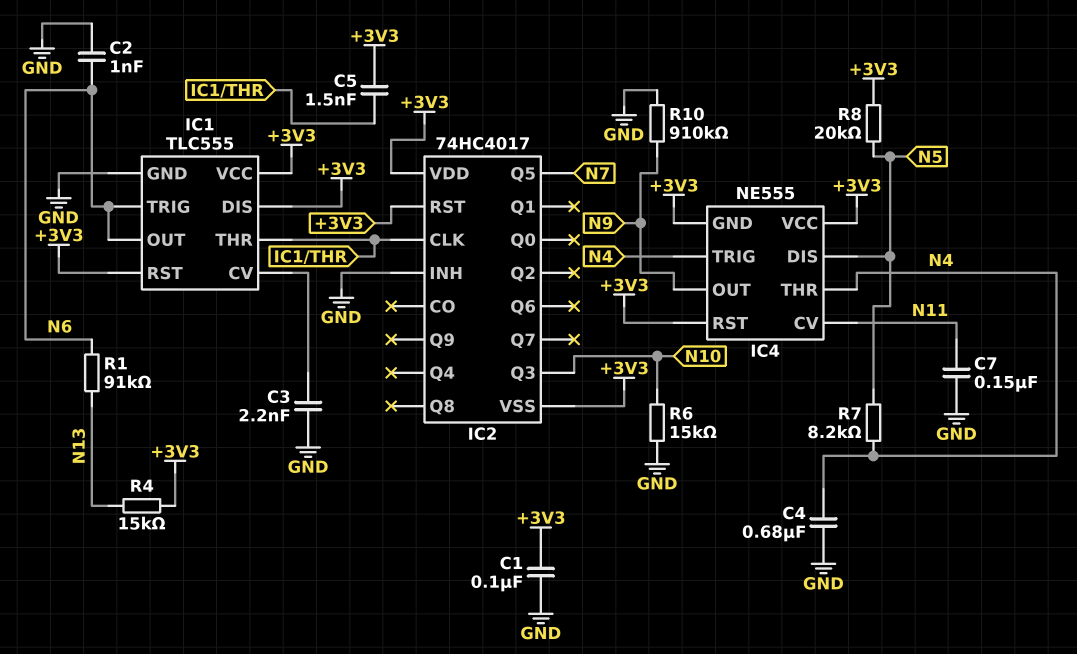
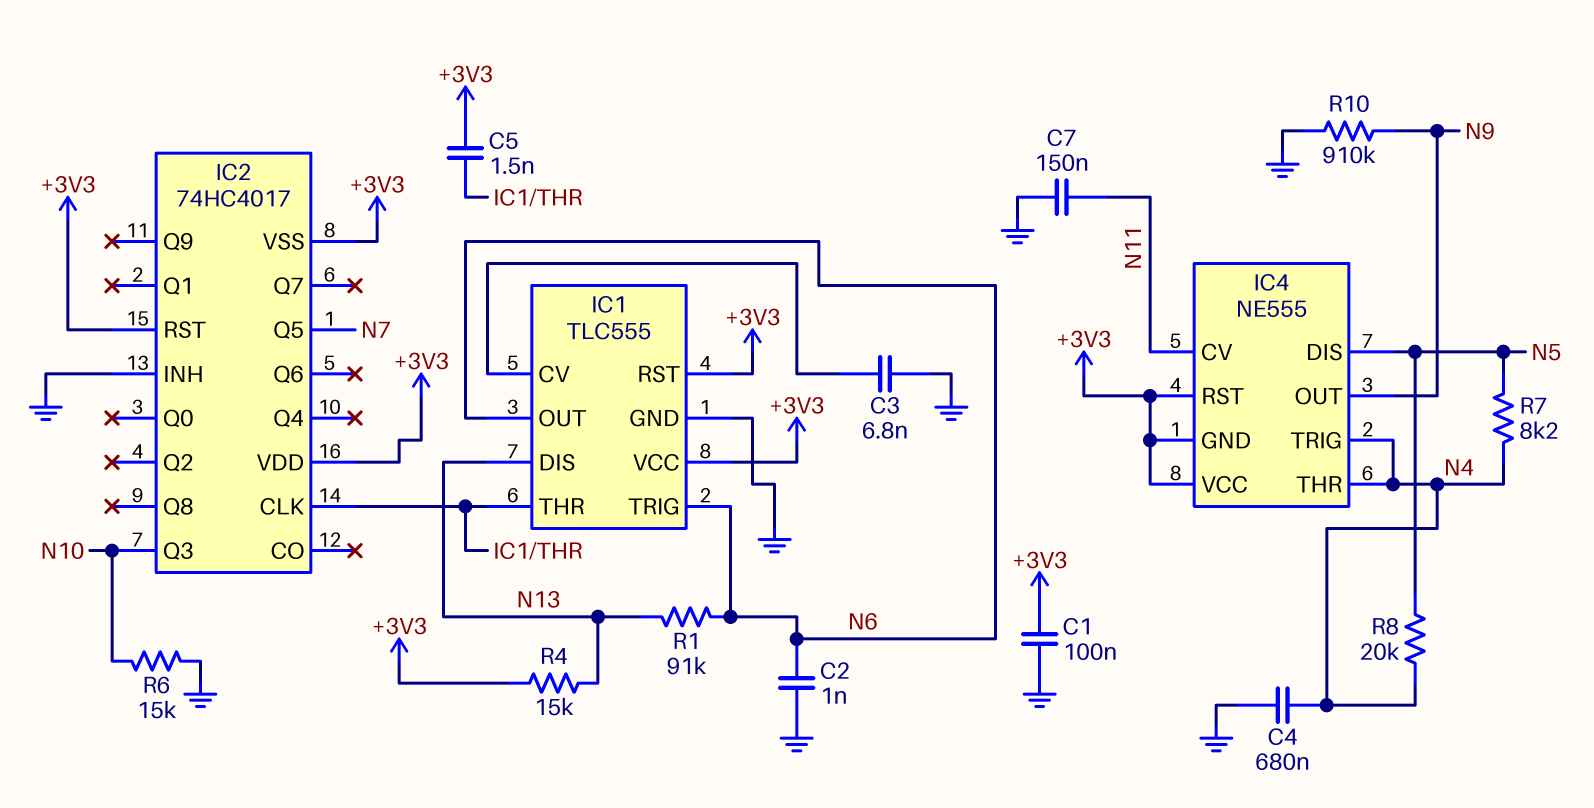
C3: 2.2nF (GND, IC1/CV) -> 6.8nF (GND, IC1/CV)
IC1 pin DIS: +3V3 -> N13
R8: 20k (+3V3, N5) -> 20k (N4, N5)

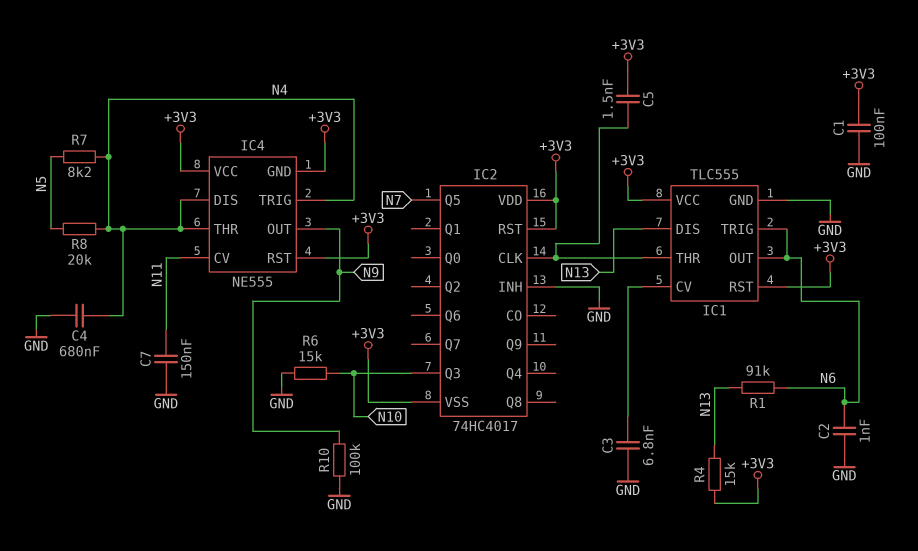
IC4 pin DIS: N5 -> N4
R10: 910k (GND, N9) -> 100k (GND, N9)

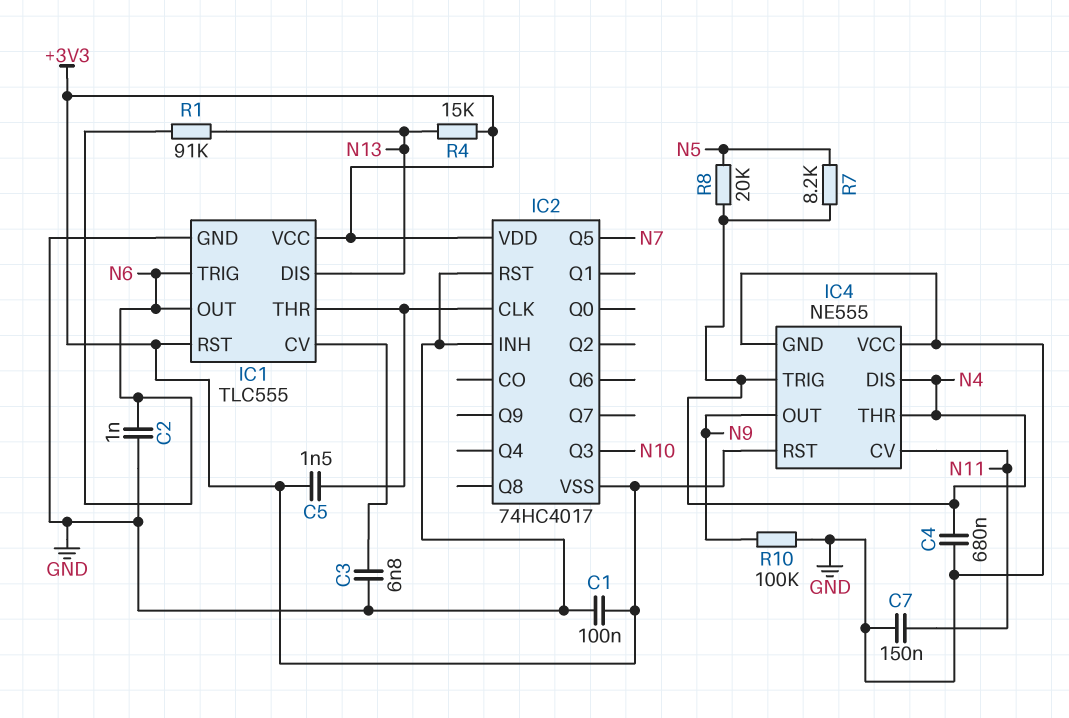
IC2 pin RST: +3V3 -> GND
IC4 pin GND: +3V3 -> GND
IC4 pin VCC: +3V3 -> GND
R6: 15k (GND, N10) -> none

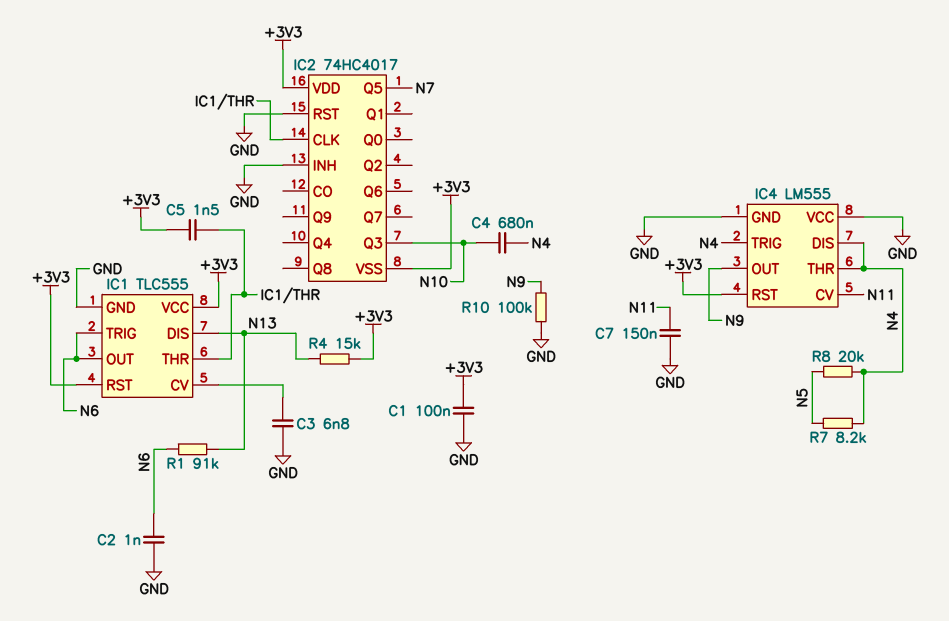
C4: 680nF (GND, N4) -> 680nF (N4, N10)
IC4: NE555 -> LM555

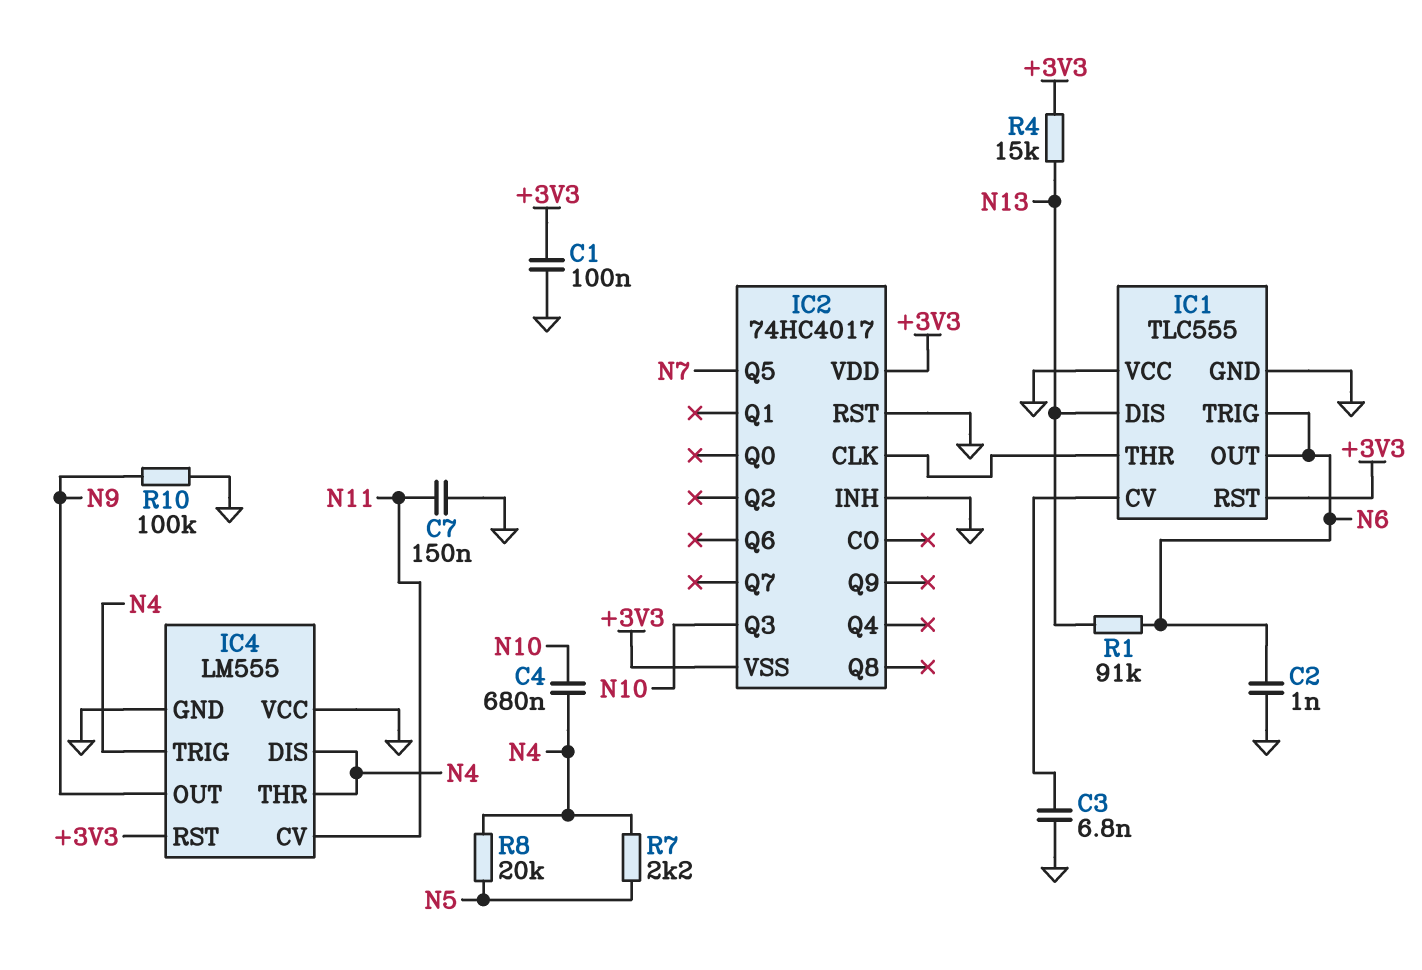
C5: 1.5nF (+3V3, IC1/THR) -> none
IC1 pin VCC: +3V3 -> GND
R7: 8.2k (N4, N5) -> 2.2k (N4, N5)

